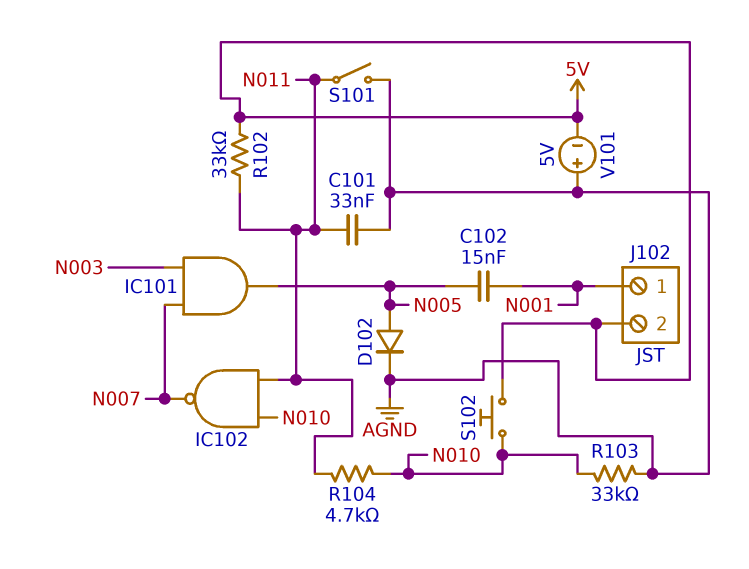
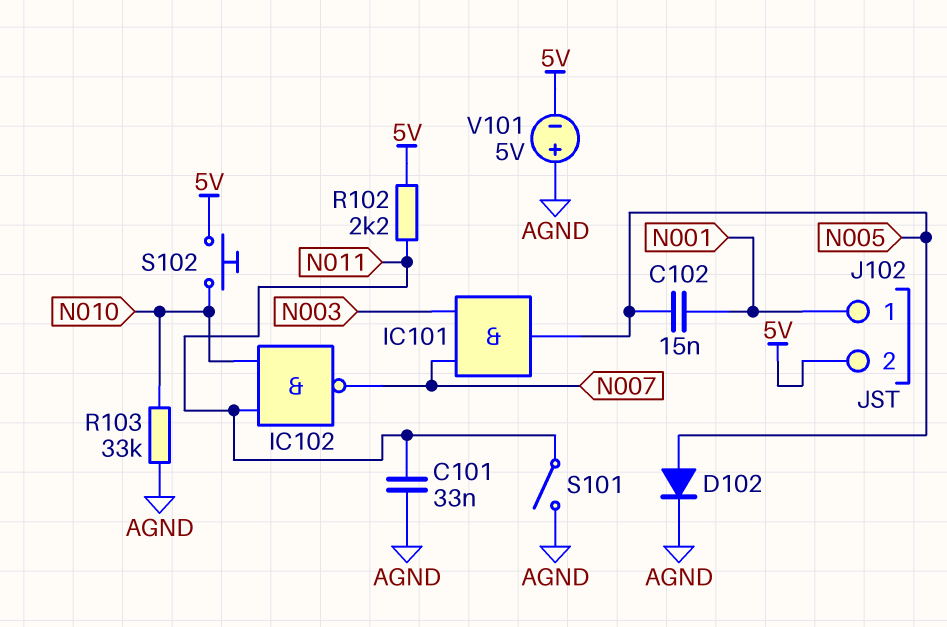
R102: 33k (5V, N011) -> 2.2k (5V, N011)
R104: 4.7k (N010, N011) -> none

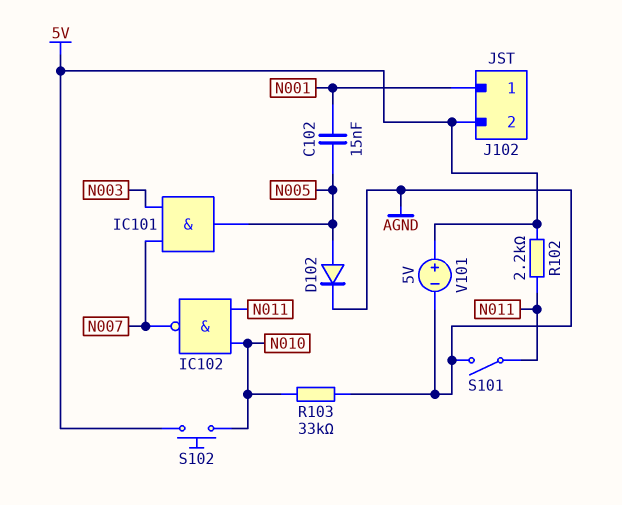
C101: 33nF (AGND, N011) -> none
V101: 5V (plus AGND, minus 5V) -> 5V (plus 5V, minus AGND)

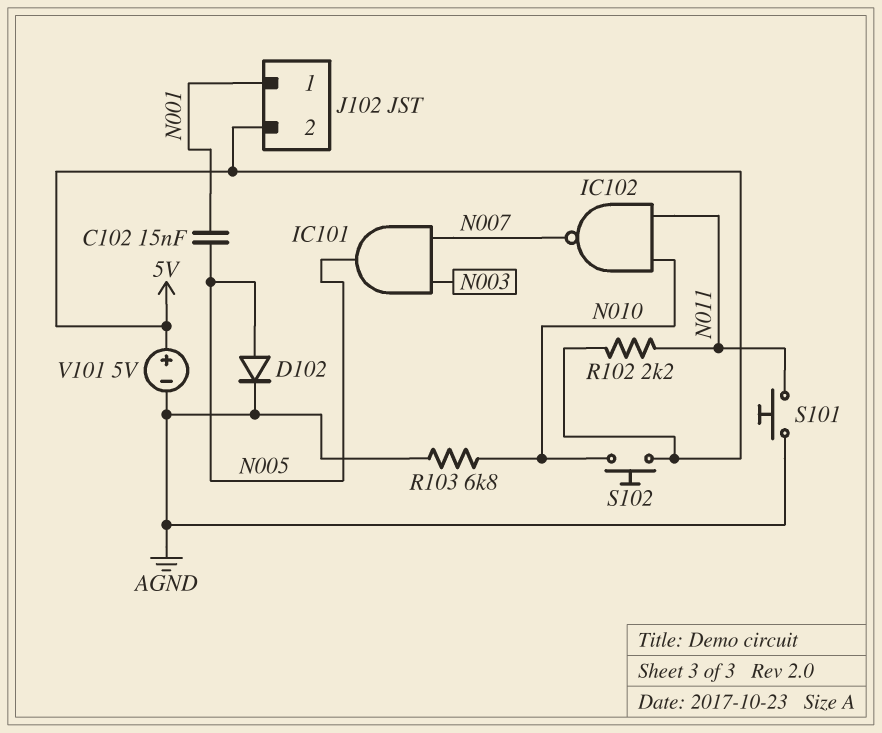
R103: 33k (AGND, N010) -> 6.8k (AGND, N010)
S101: switch (AGND, N011) -> button (AGND, N011)

